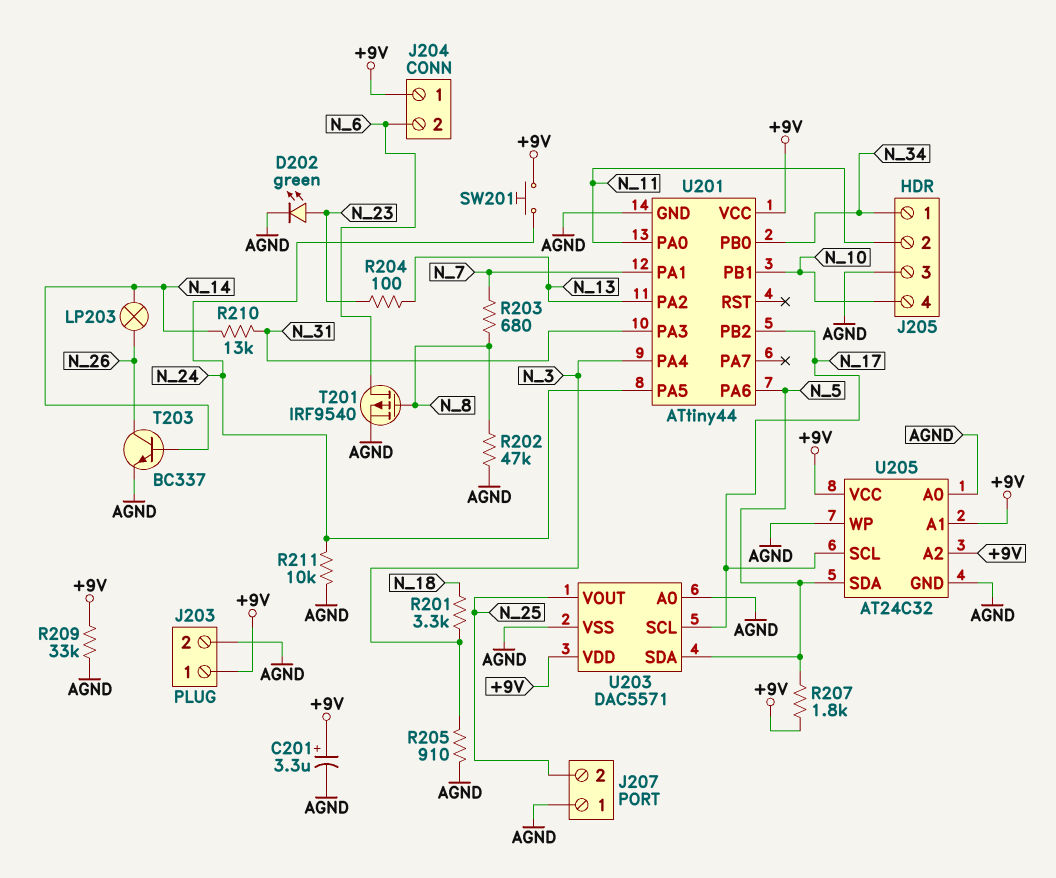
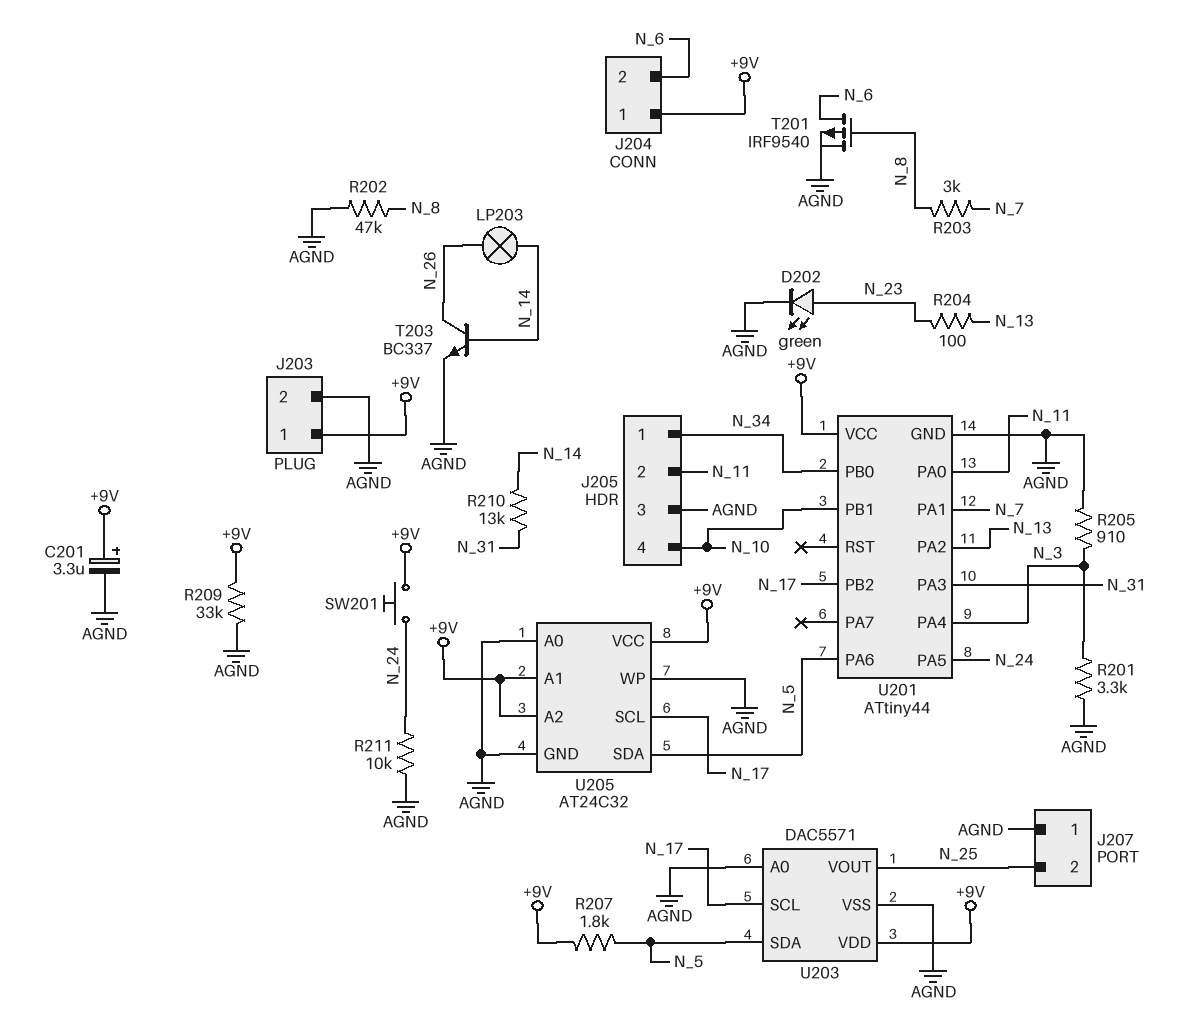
R201: 3.3k (N_3, N_18) -> 3.3k (AGND, N_3)
R203: 680 (N_7, N_8) -> 3k (N_7, N_8)

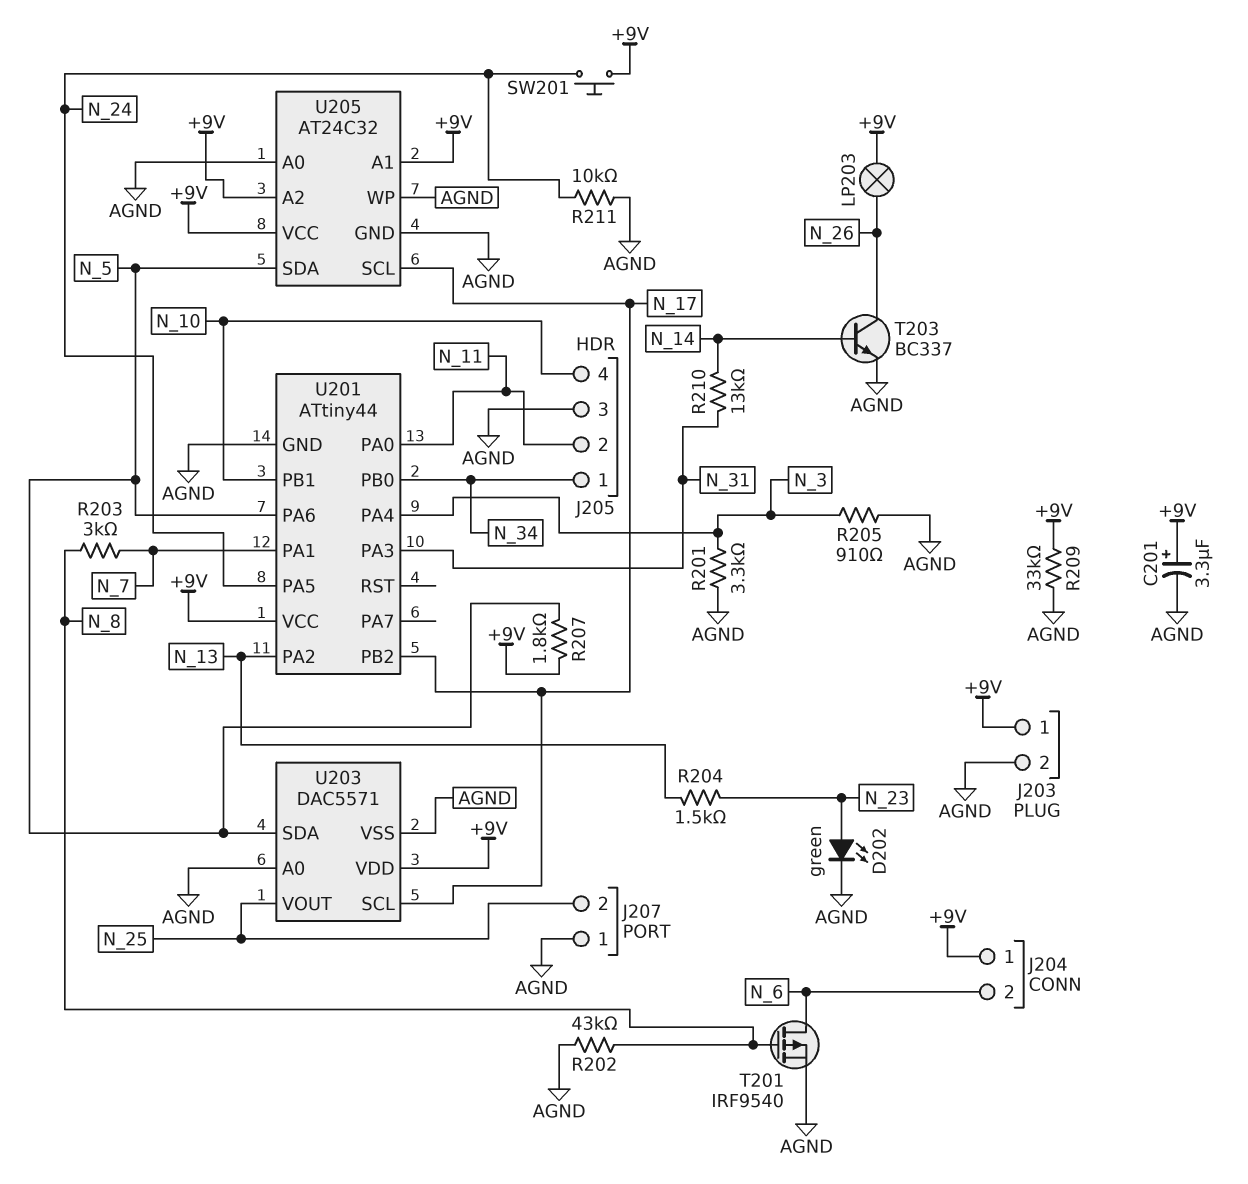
LP203: lamp (N_14, N_26) -> lamp (+9V, N_26)
R202: 47k (AGND, N_8) -> 43k (AGND, N_8)
R204: 100 (N_13, N_23) -> 1.5k (N_13, N_23)

